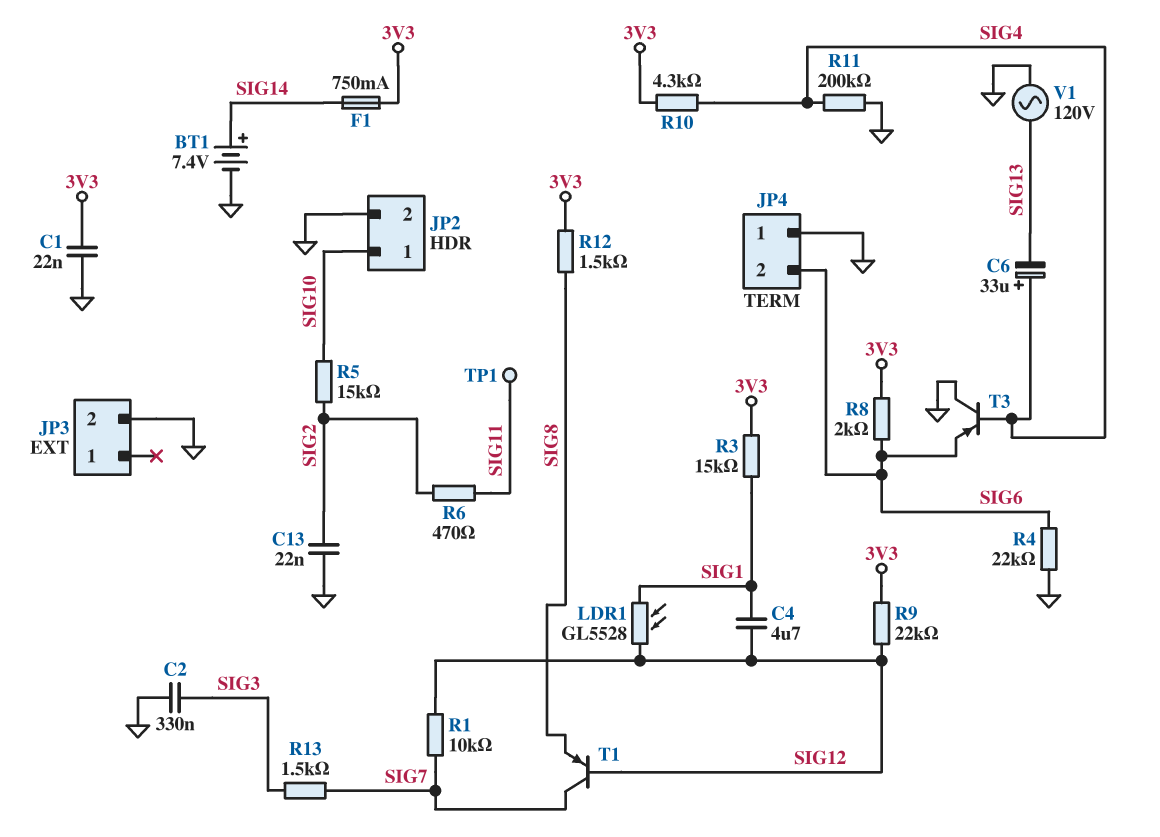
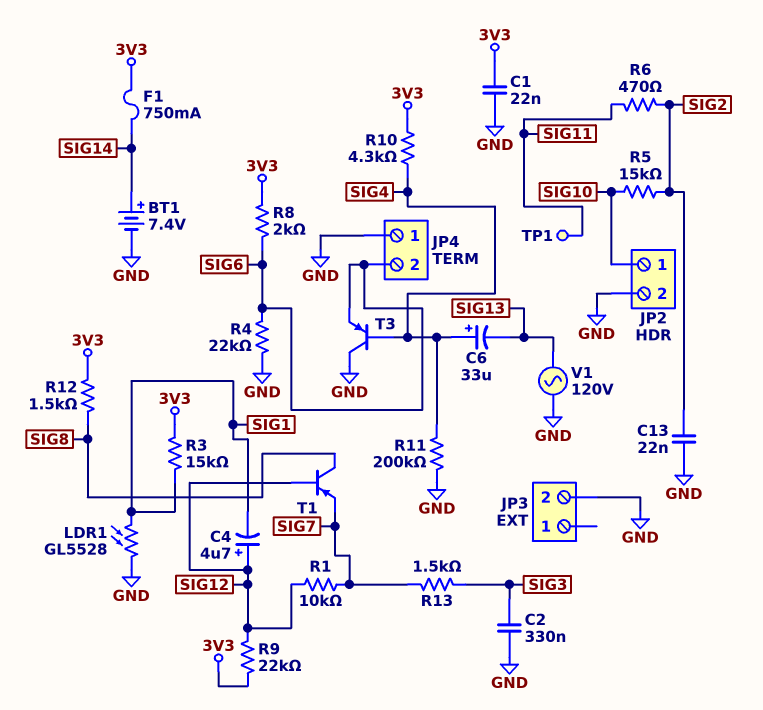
C4: 4.7uF (SIG1, SIG12) -> 4.7uF (plus SIG12, minus SIG1)
LDR1: GL5528 (SIG1, SIG12) -> GL5528 (GND, SIG1)
T1: PNP (B SIG12, C SIG7, E SIG8) -> PNP (B SIG12, C SIG8, E SIG7)

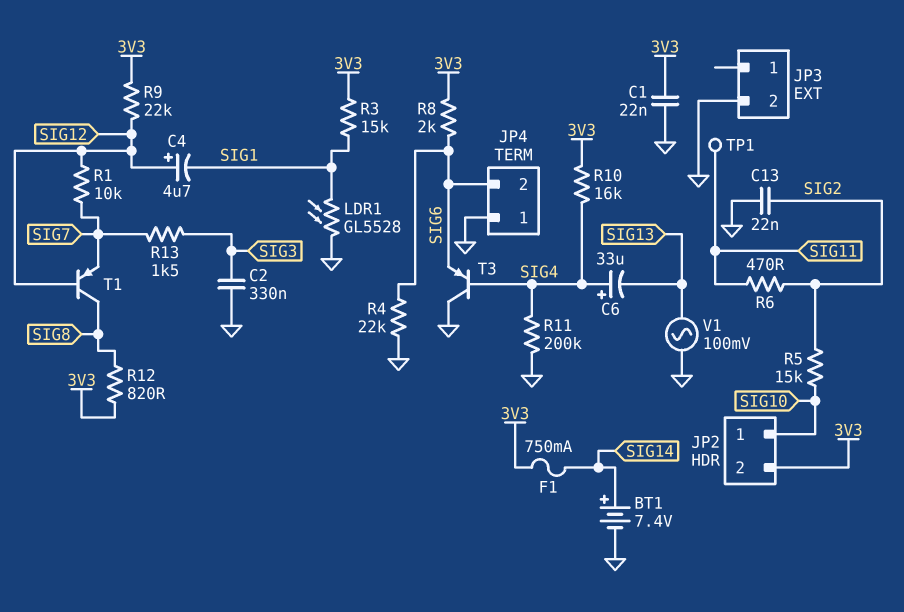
JP2 pin 2: GND -> 3V3
R10: 4.3k (3V3, SIG4) -> 16k (3V3, SIG4)
R12: 1.5k (3V3, SIG8) -> 820 (3V3, SIG8)
V1: AC 120V (GND, SIG13) -> AC 100mV (GND, SIG13)

